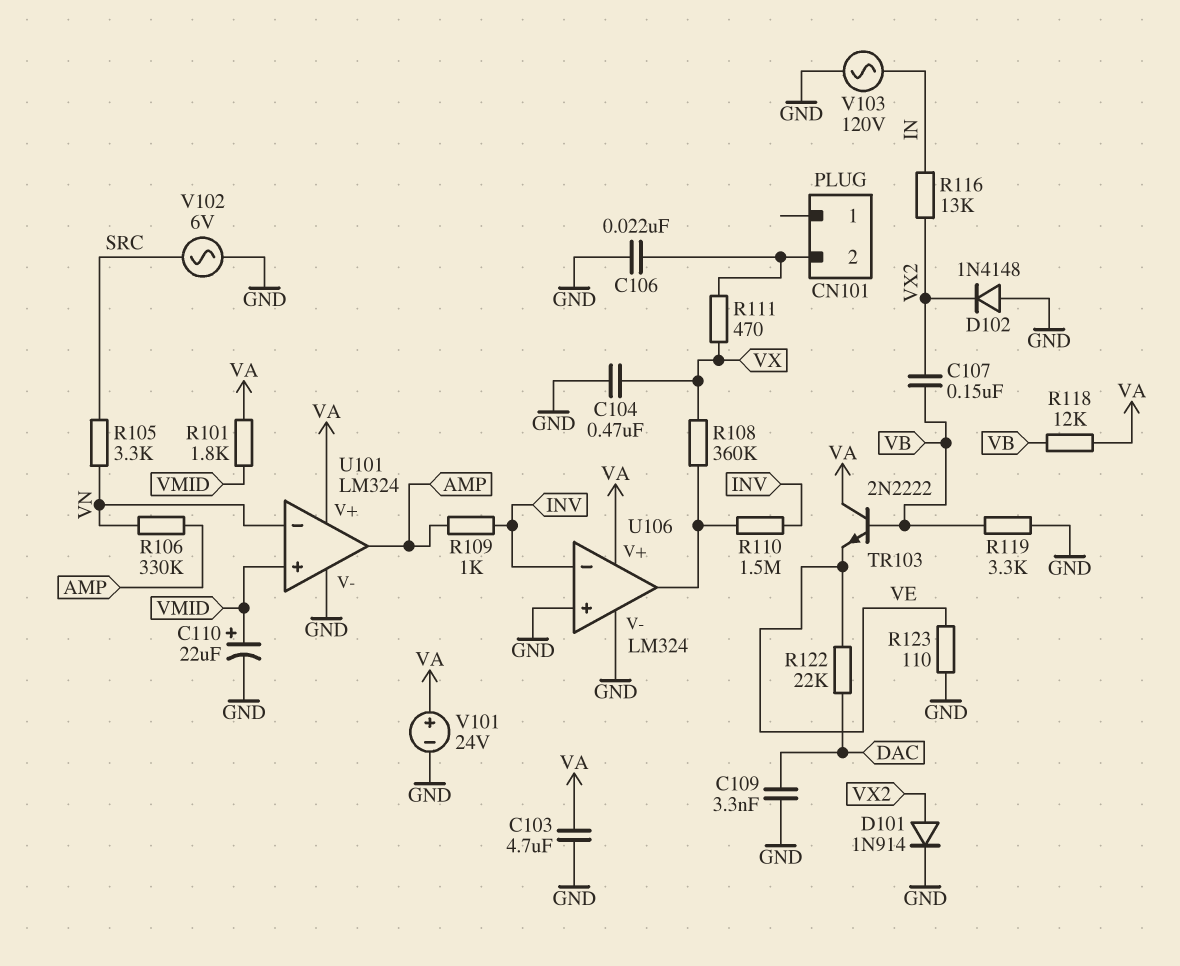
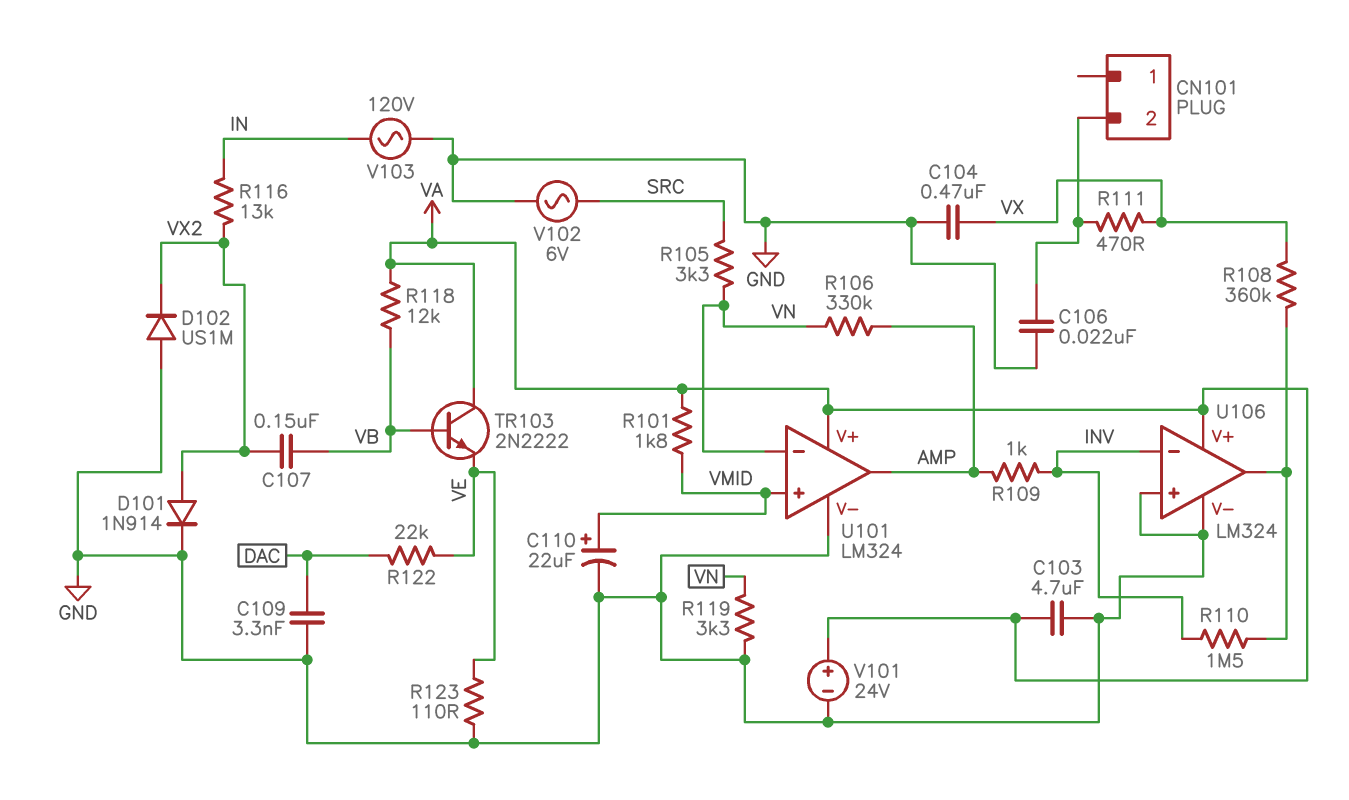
D102: diode 1N4148 (A GND, K VX2) -> diode US1M (A GND, K VX2)
R119: 3.3k (GND, VB) -> 3.3k (GND, VN)

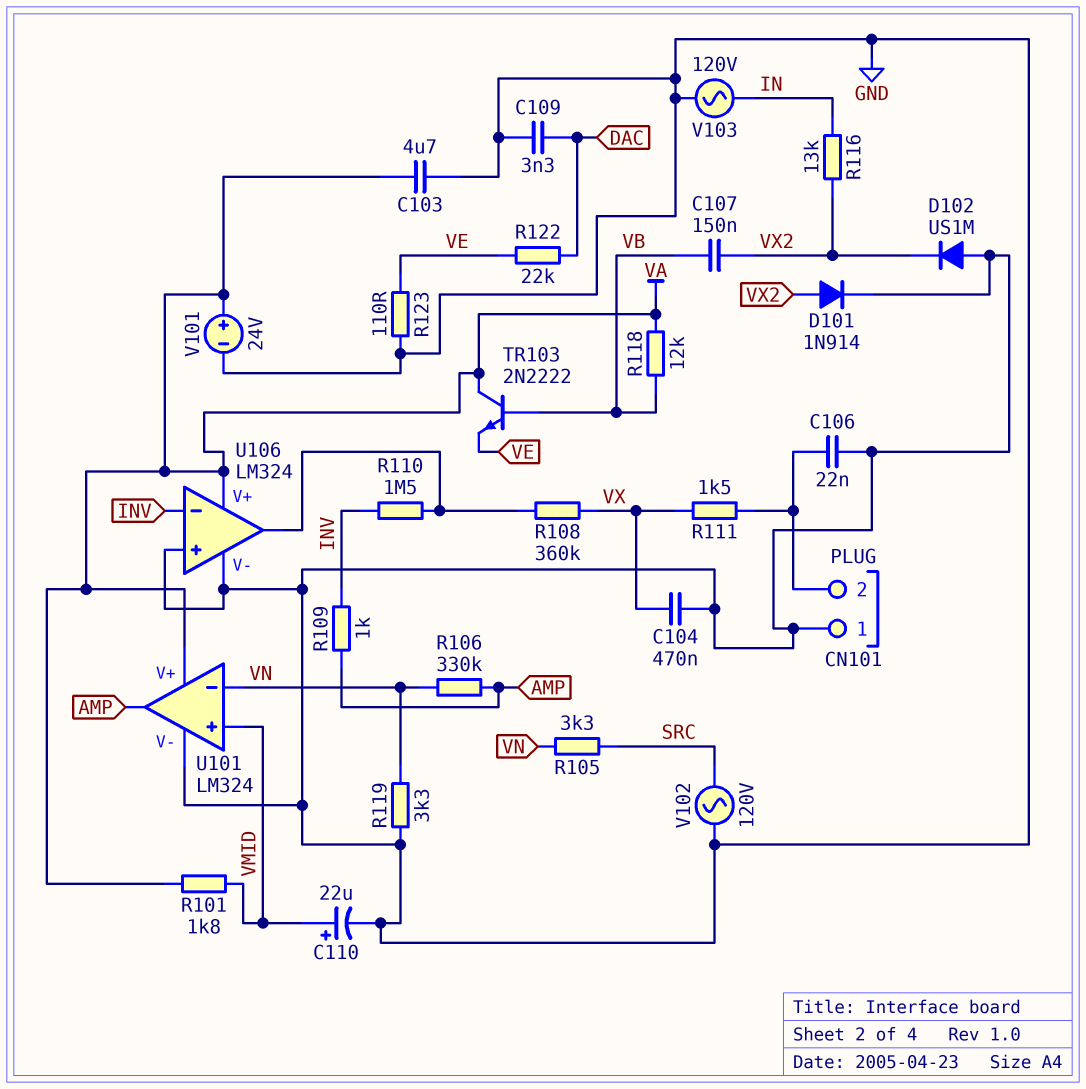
CN101 pin 1: none -> GND
R111: 470 (CN101/2, VX) -> 1.5k (CN101/2, VX)
V102: AC 6V (GND, SRC) -> AC 120V (GND, SRC)

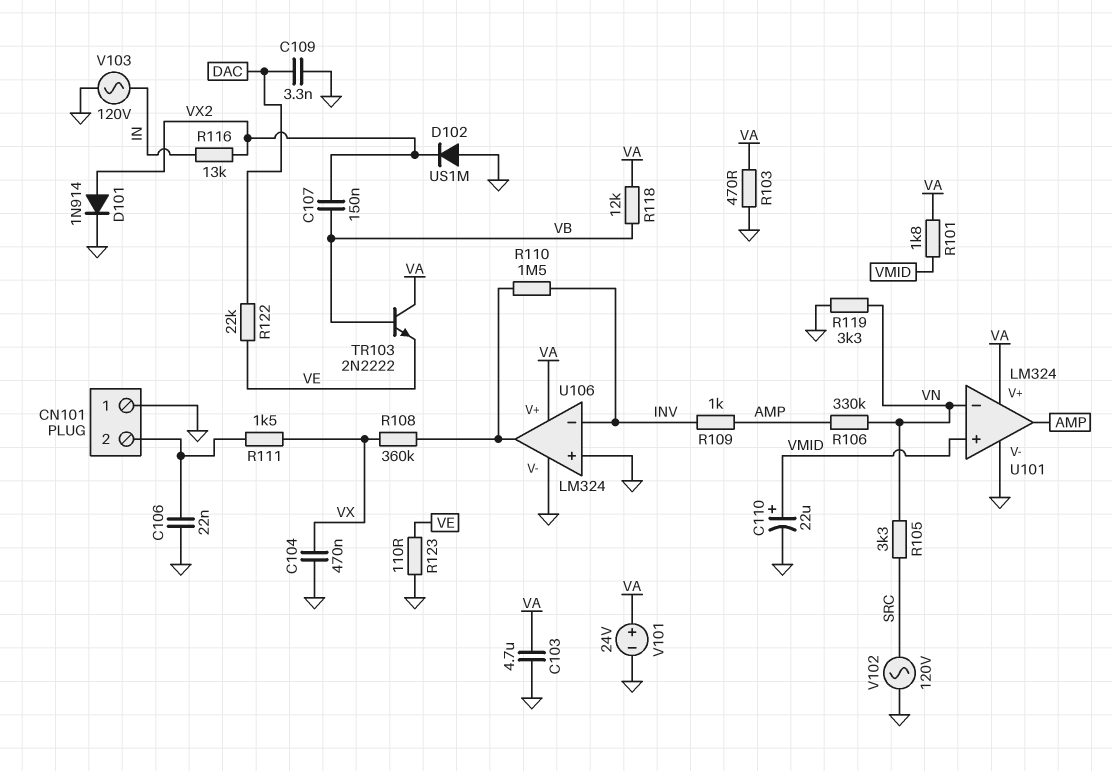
R103: none -> 470 (GND, VA)

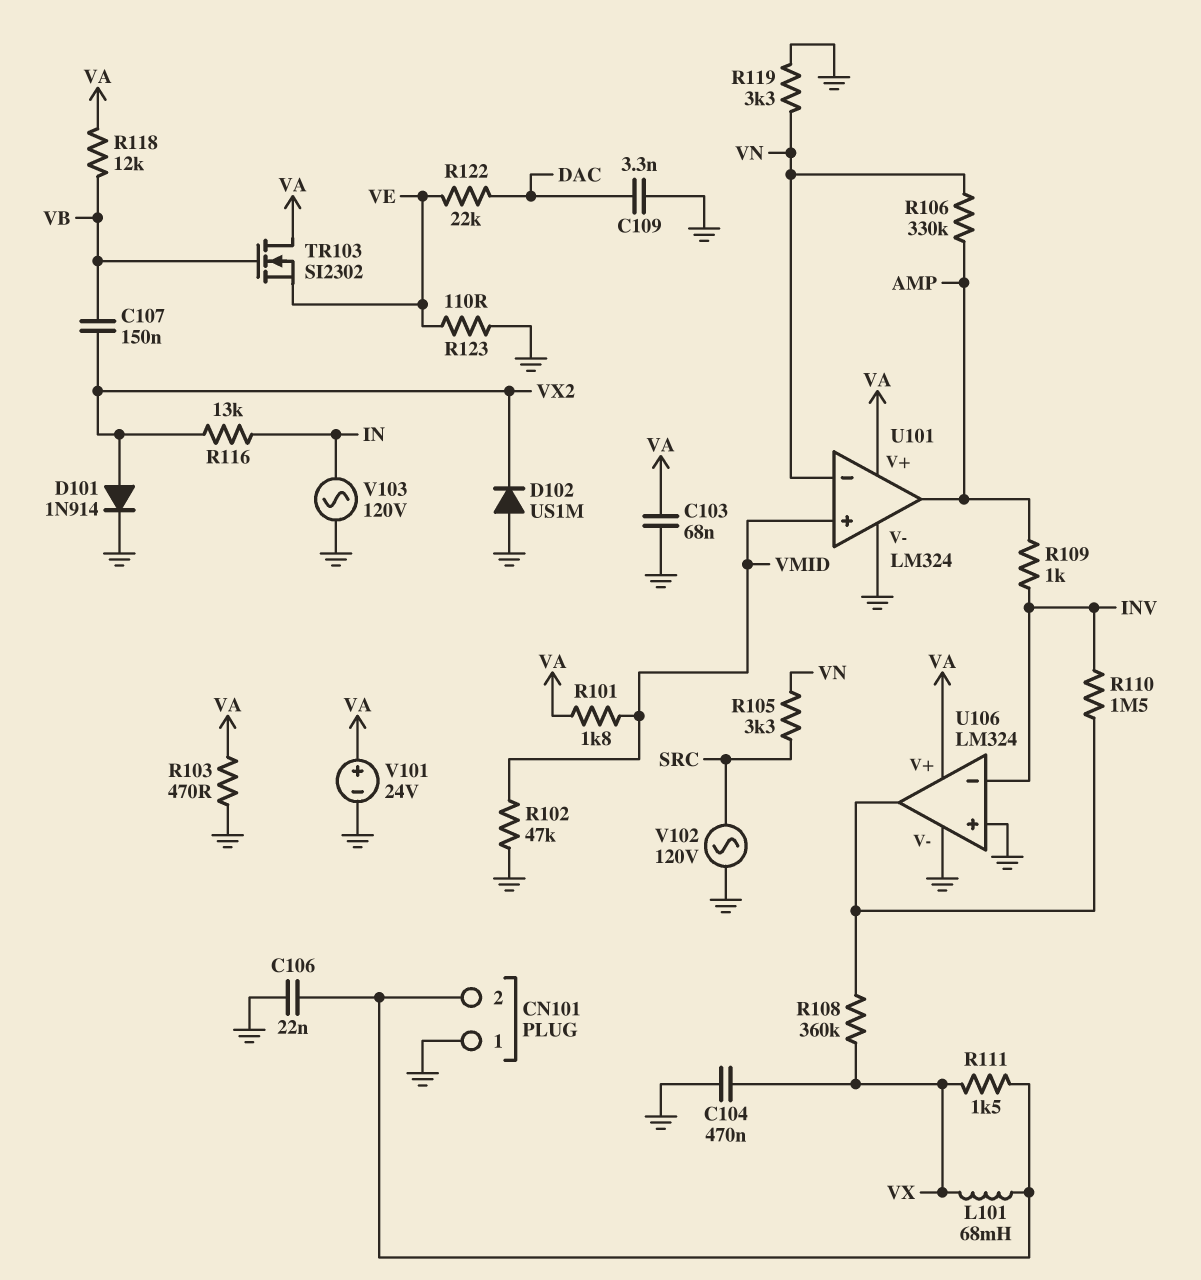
C103: 4.7uF (GND, VA) -> 68nF (GND, VA)
C110: 22uF (plus VMID, minus GND) -> none
L101: none -> 68mH (CN101/2, VX)
R102: none -> 47k (GND, VMID)
TR103: NPN 2N2222 (B VB, C VA, E VE) -> NMOS SI2302 (G VB, D VA, S VE)

